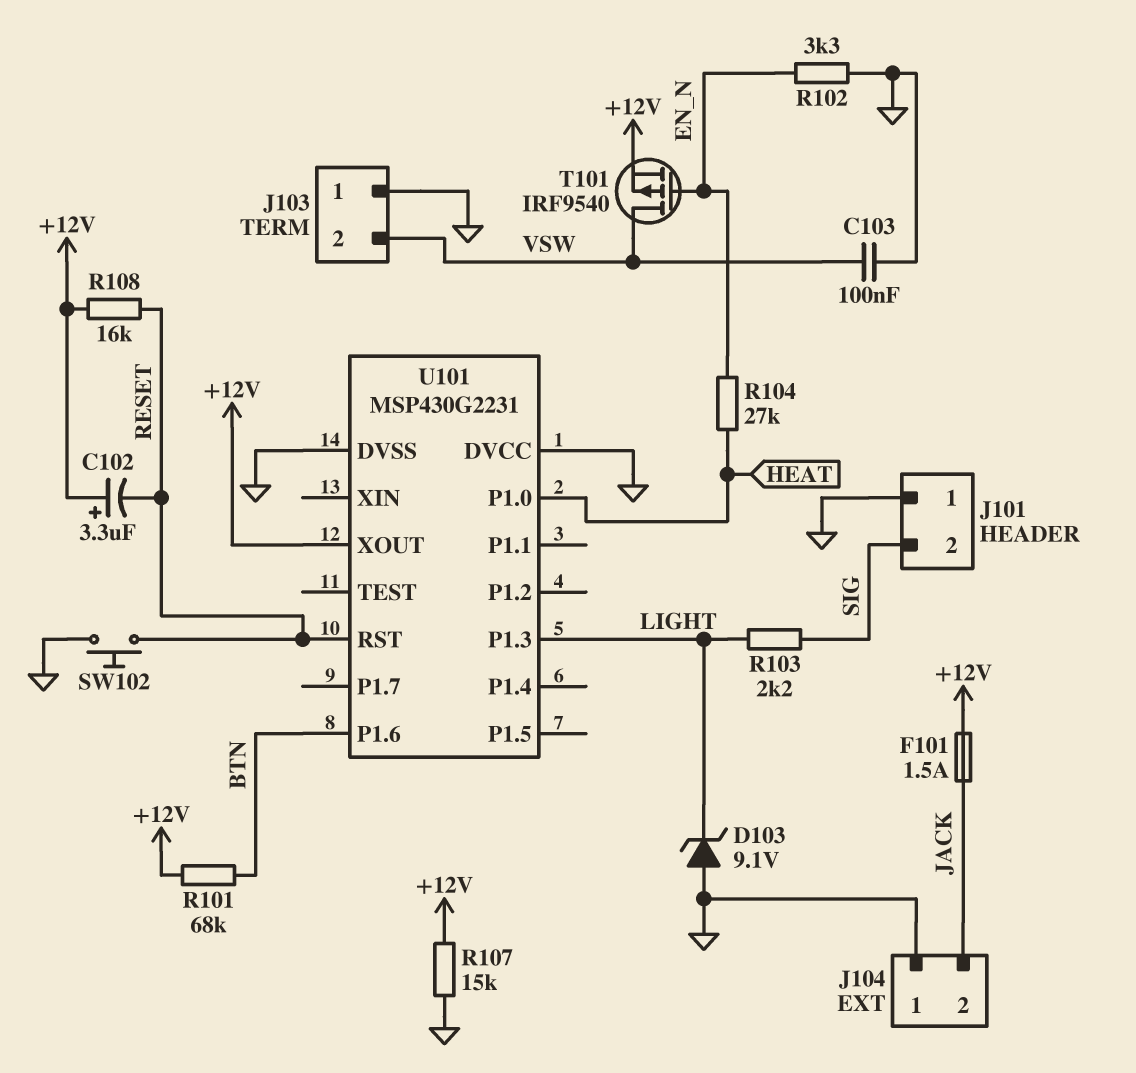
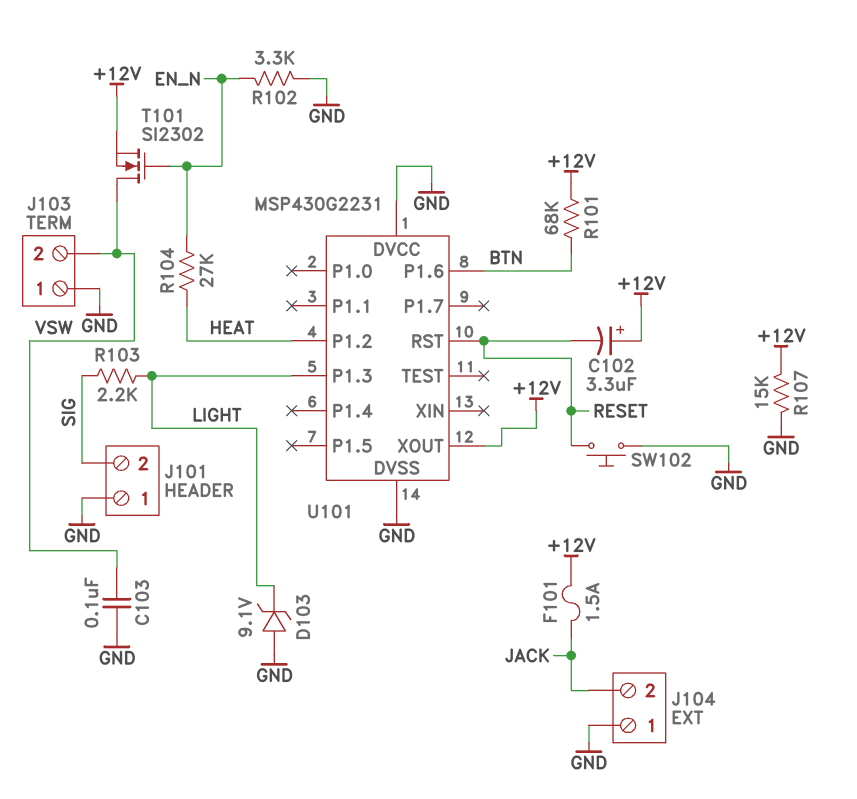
R108: 16k (+12V, RESET) -> none
T101: PMOS IRF9540 (G EN_N, D VSW, S +12V) -> NMOS SI2302 (G EN_N, D VSW, S +12V)
U101 pin P1.0: HEAT -> none
U101 pin P1.2: none -> HEAT

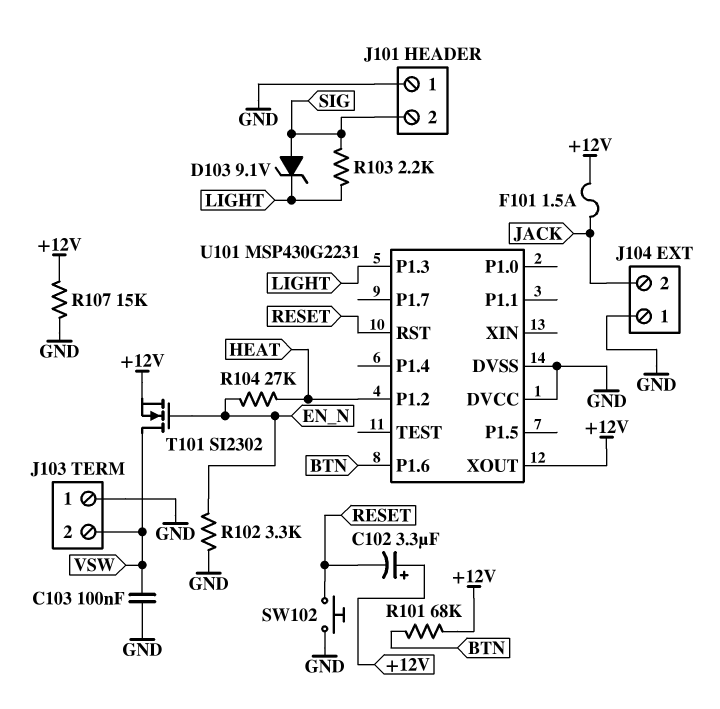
D103: zener 9.1V (A GND, K LIGHT) -> zener 9.1V (A SIG, K LIGHT)

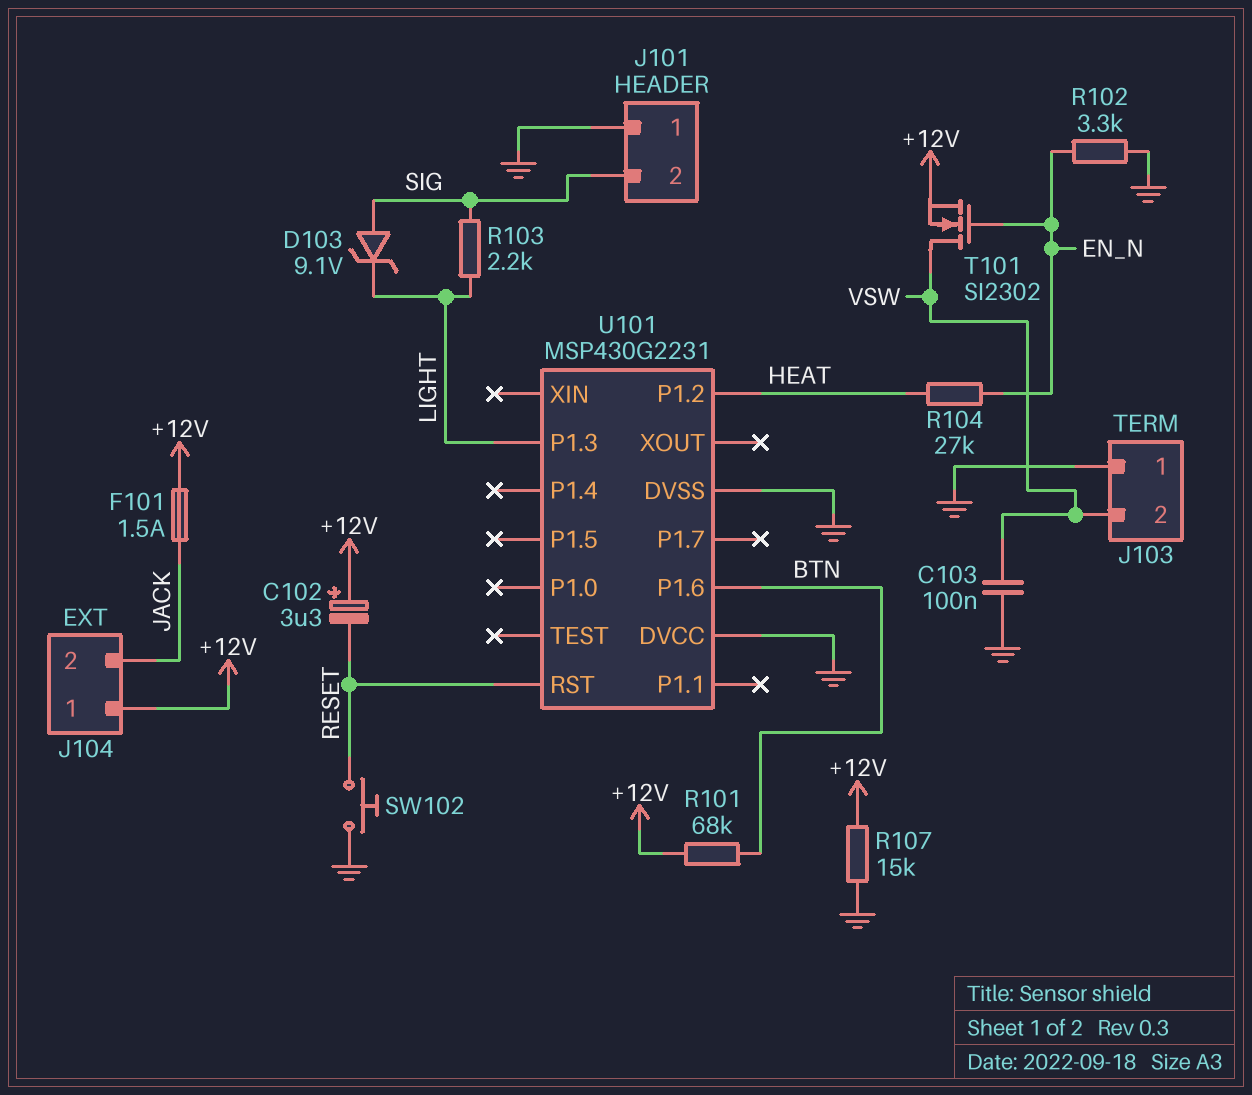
J104 pin 1: GND -> +12V
U101 pin XOUT: +12V -> none

